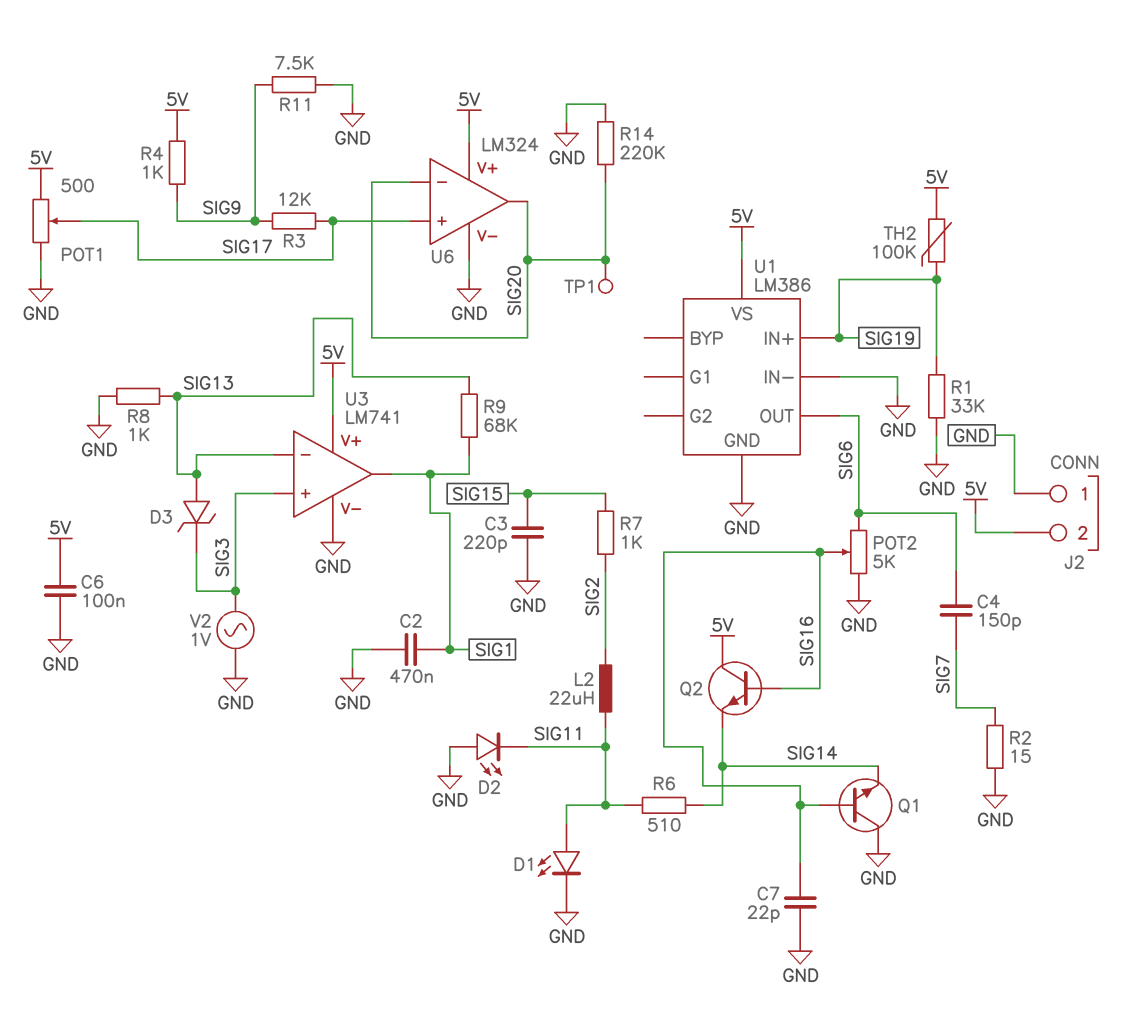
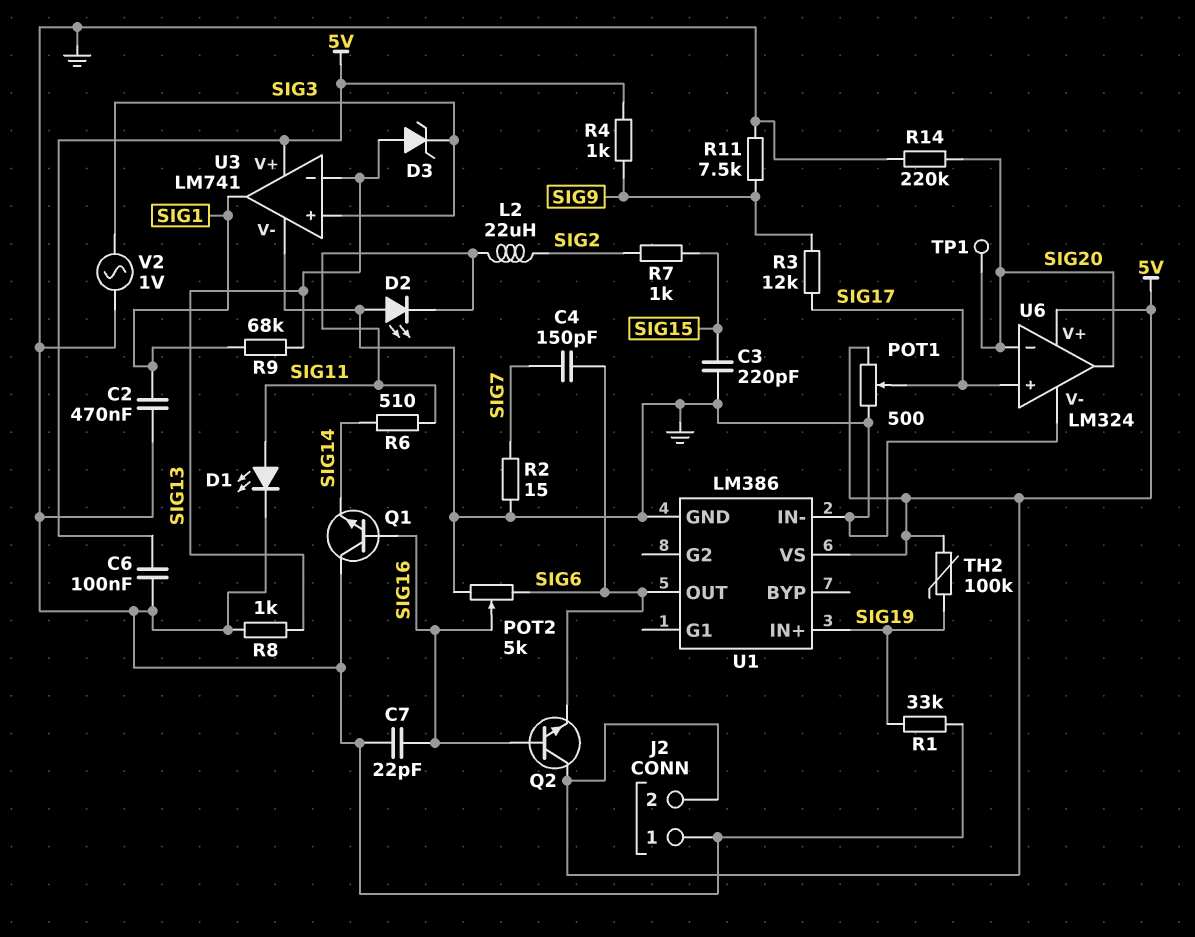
Q2: NPN (B SIG16, C 5V, E SIG14) -> NPN (B SIG16, C 5V, E SIG6)

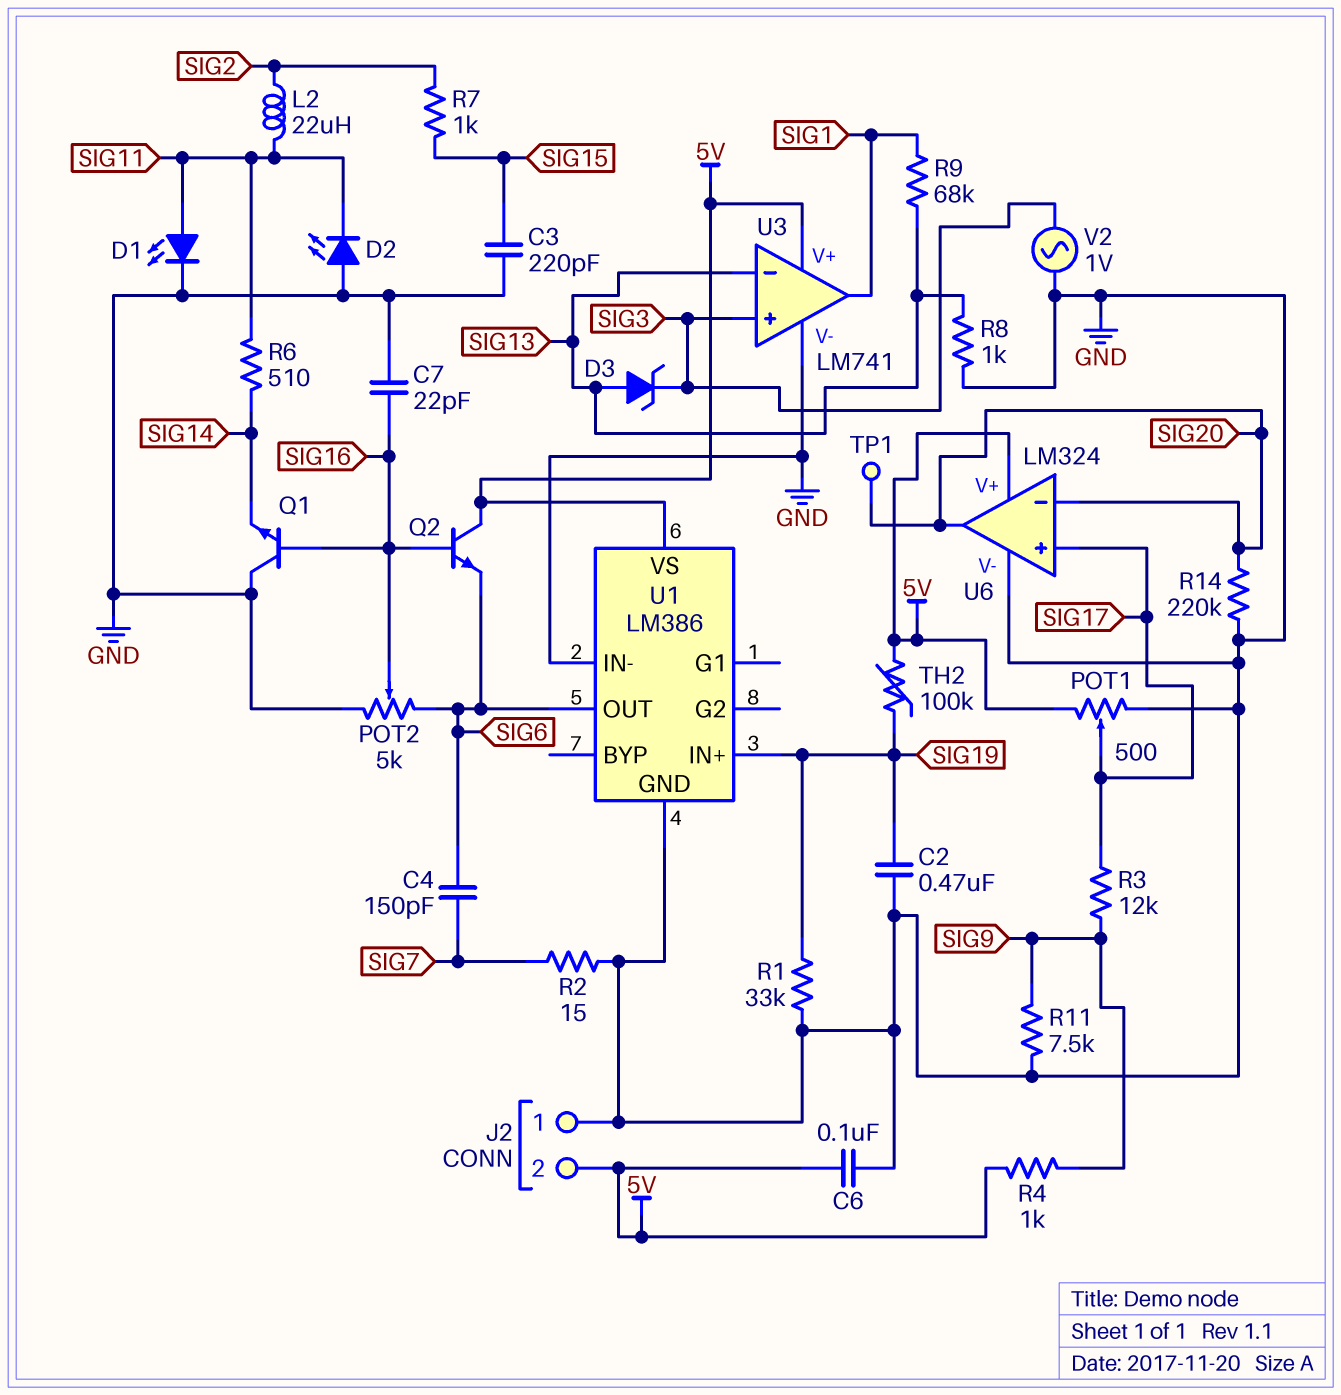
C2: 470nF (GND, SIG1) -> 470nF (GND, SIG19)

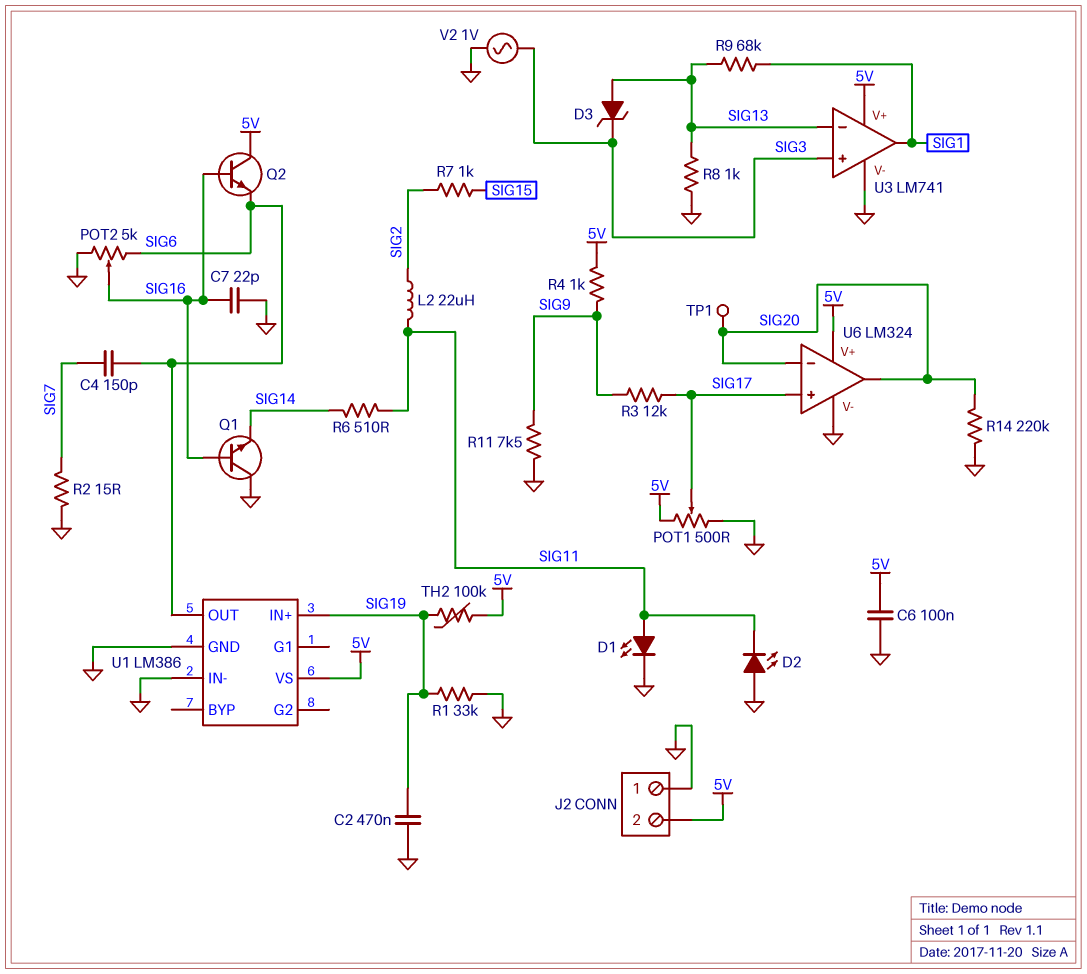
C3: 220pF (GND, SIG15) -> none

